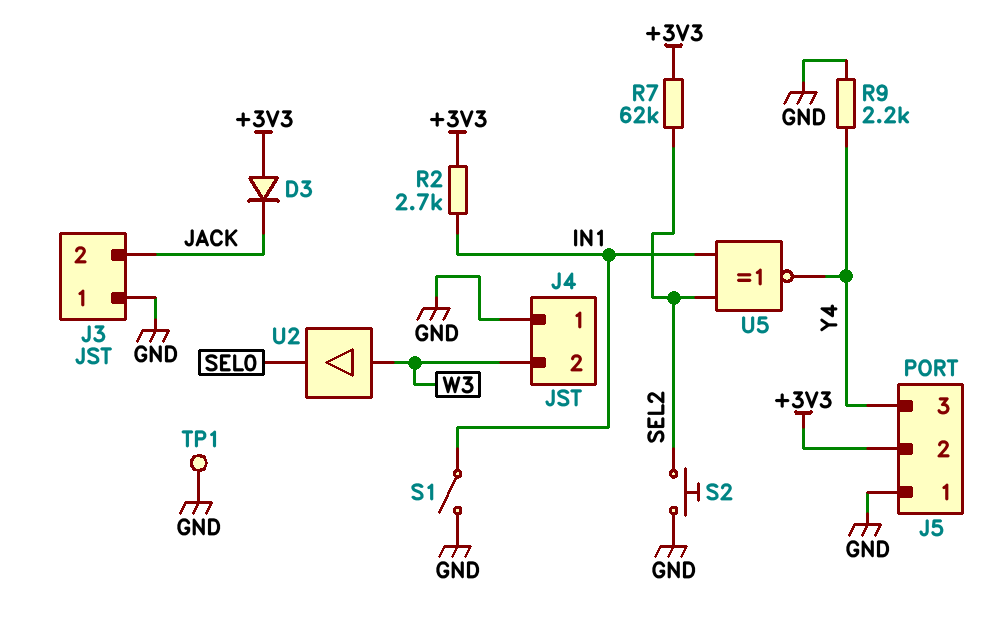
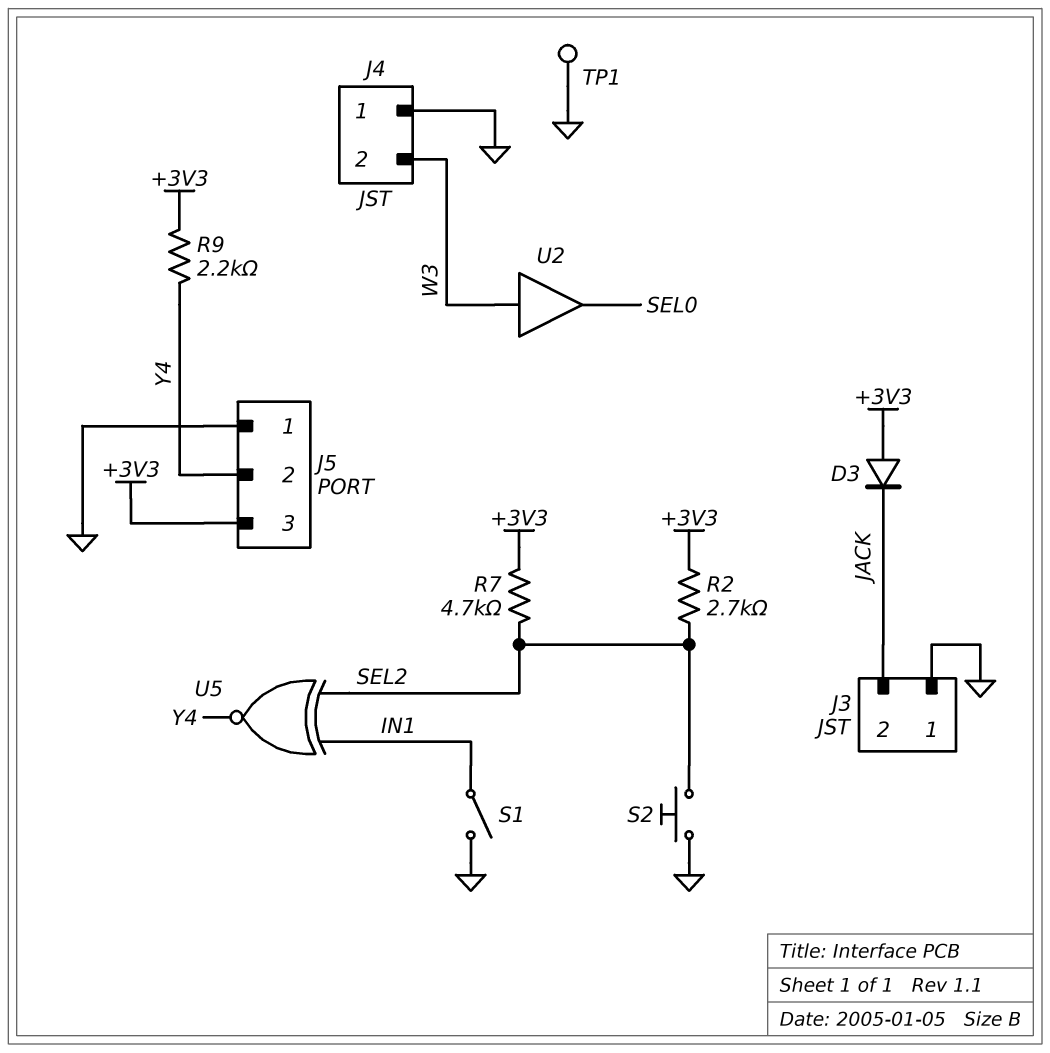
J5 pin 2: +3V3 -> Y4
J5 pin 3: Y4 -> +3V3
R2: 2.7k (+3V3, IN1) -> 2.7k (+3V3, SEL2)
R7: 62k (+3V3, SEL2) -> 4.7k (+3V3, SEL2)
R9: 2.2k (GND, Y4) -> 2.2k (+3V3, Y4)

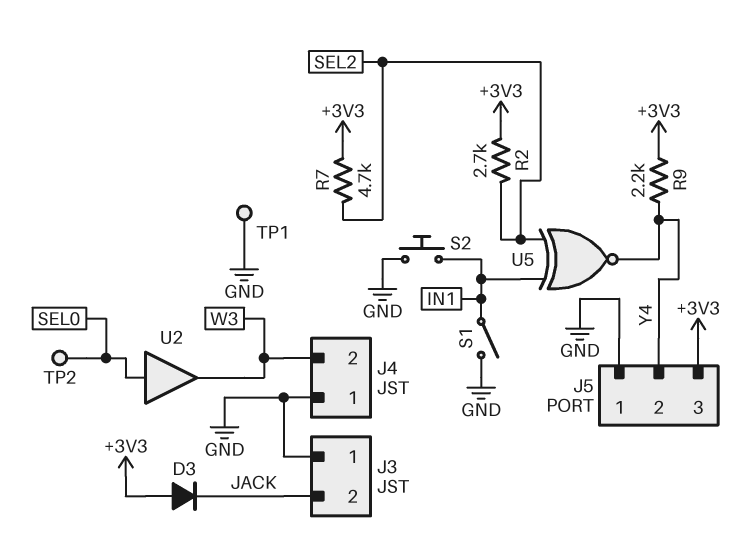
S2: button (GND, SEL2) -> button (GND, IN1)
TP2: none -> test point (SEL0)
U2: buffer (in W3, out SEL0) -> buffer (in SEL0, out W3)

